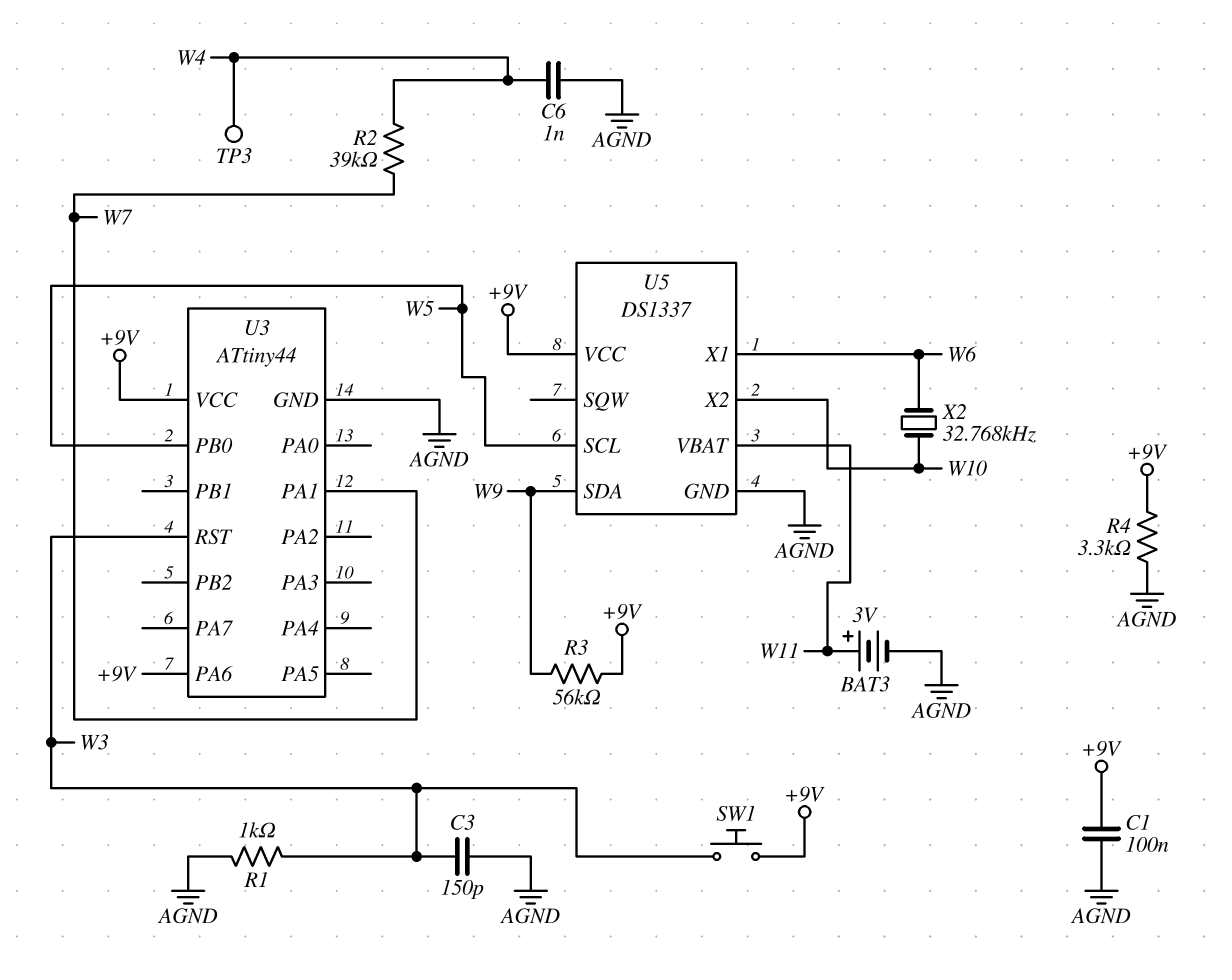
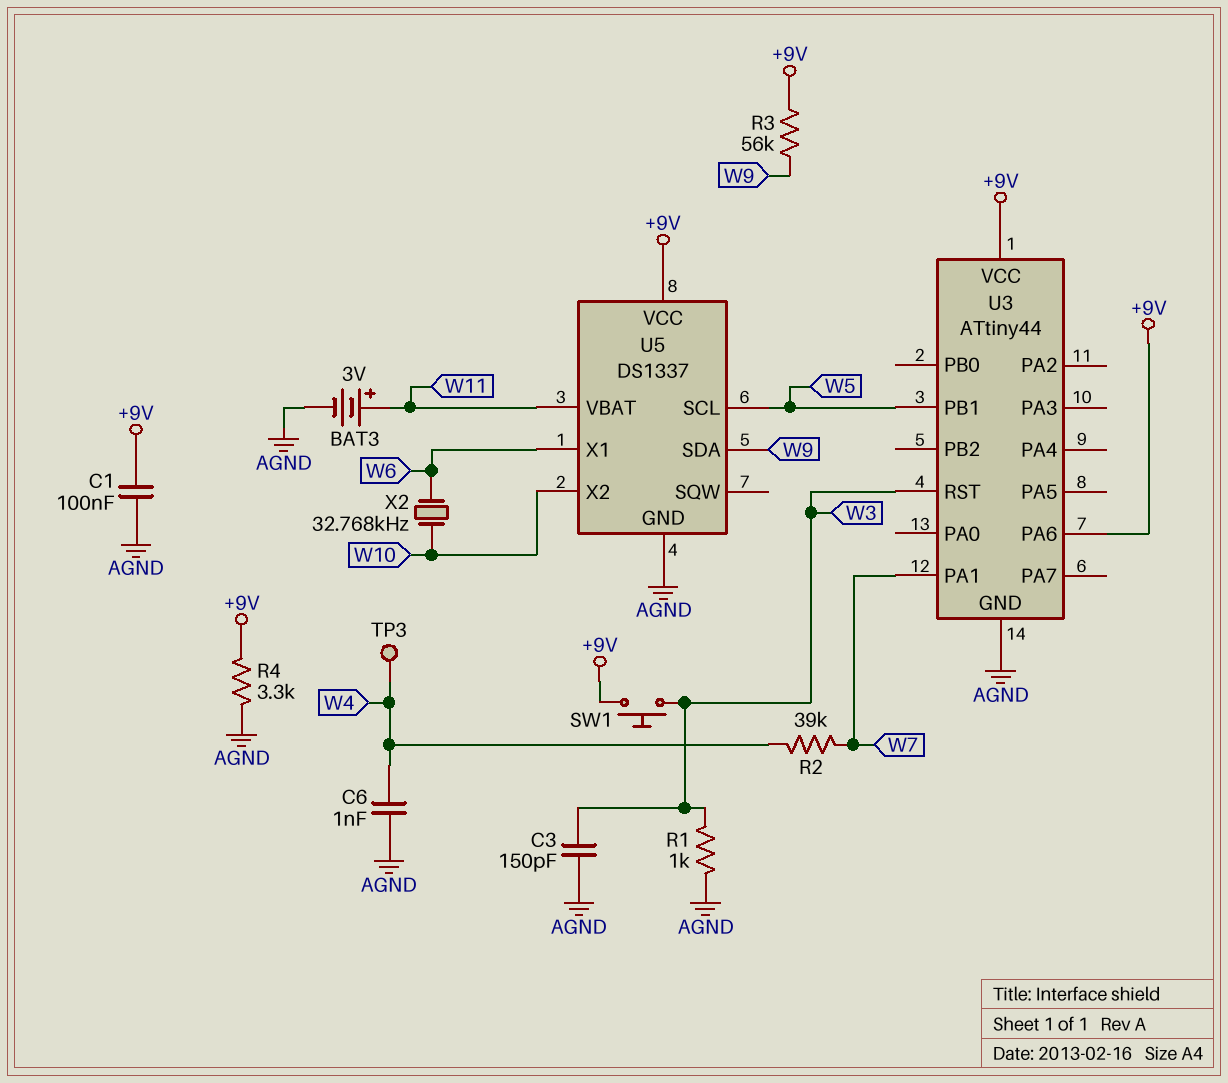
U3 pin PB0: W5 -> none
U3 pin PB1: none -> W5

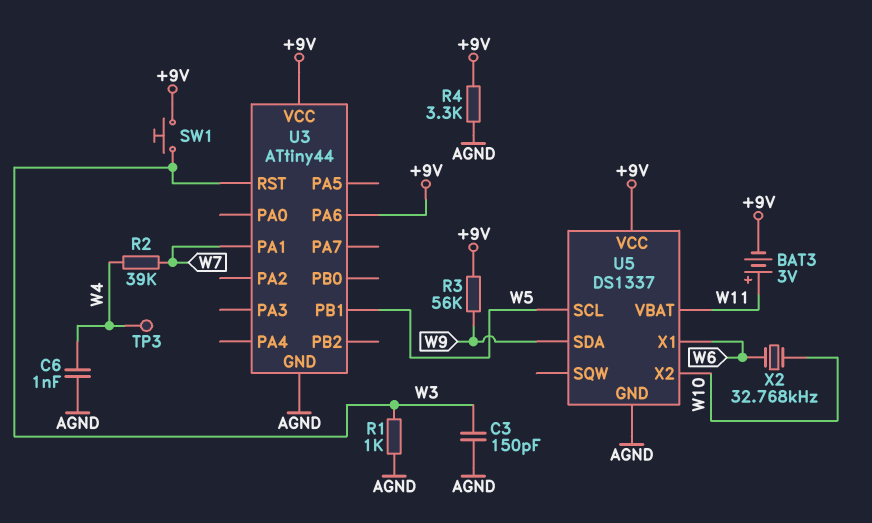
BAT3: 3V (plus W11, minus AGND) -> 3V (plus W11, minus +9V)
C1: 100nF (+9V, AGND) -> none

